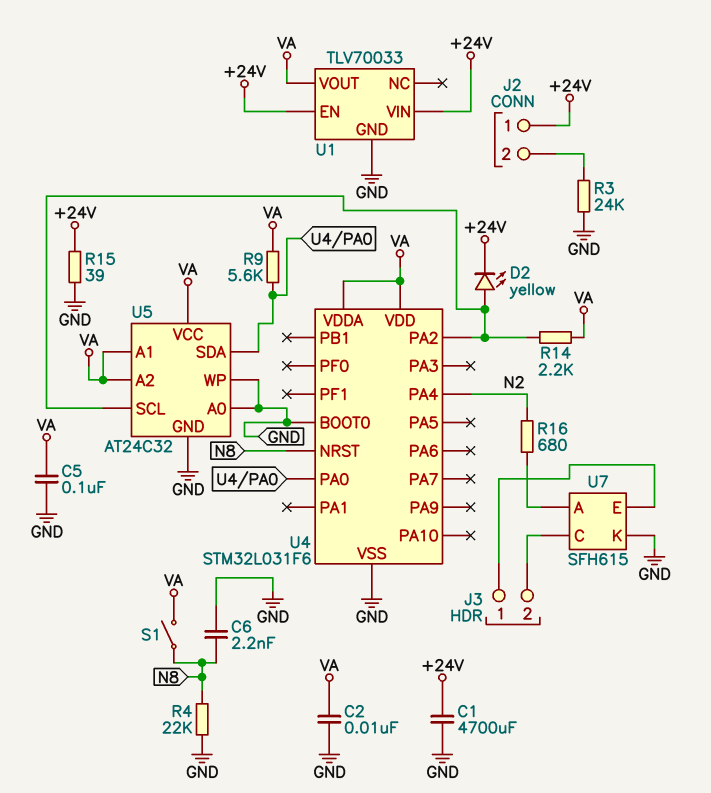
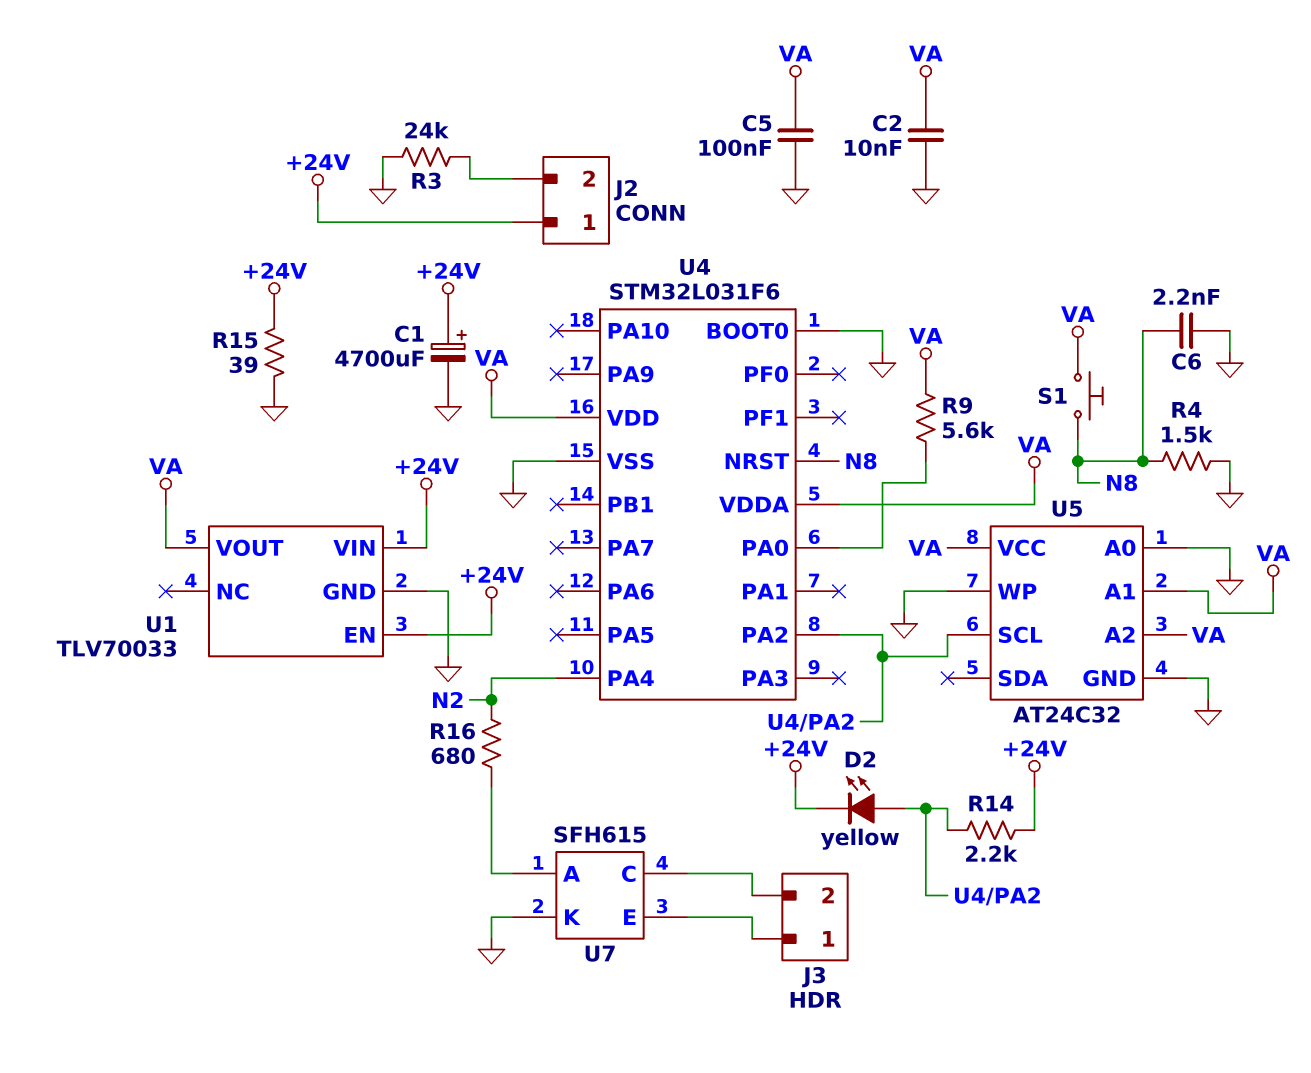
C1: 4700uF (+24V, GND) -> 4700uF (plus +24V, minus GND)
R4: 22k (GND, N8) -> 1.5k (GND, N8)
R14: 2.2k (U4/PA2, VA) -> 2.2k (+24V, U4/PA2)
S1: switch (N8, VA) -> button (N8, VA)
U5 pin SDA: U4/PA0 -> none

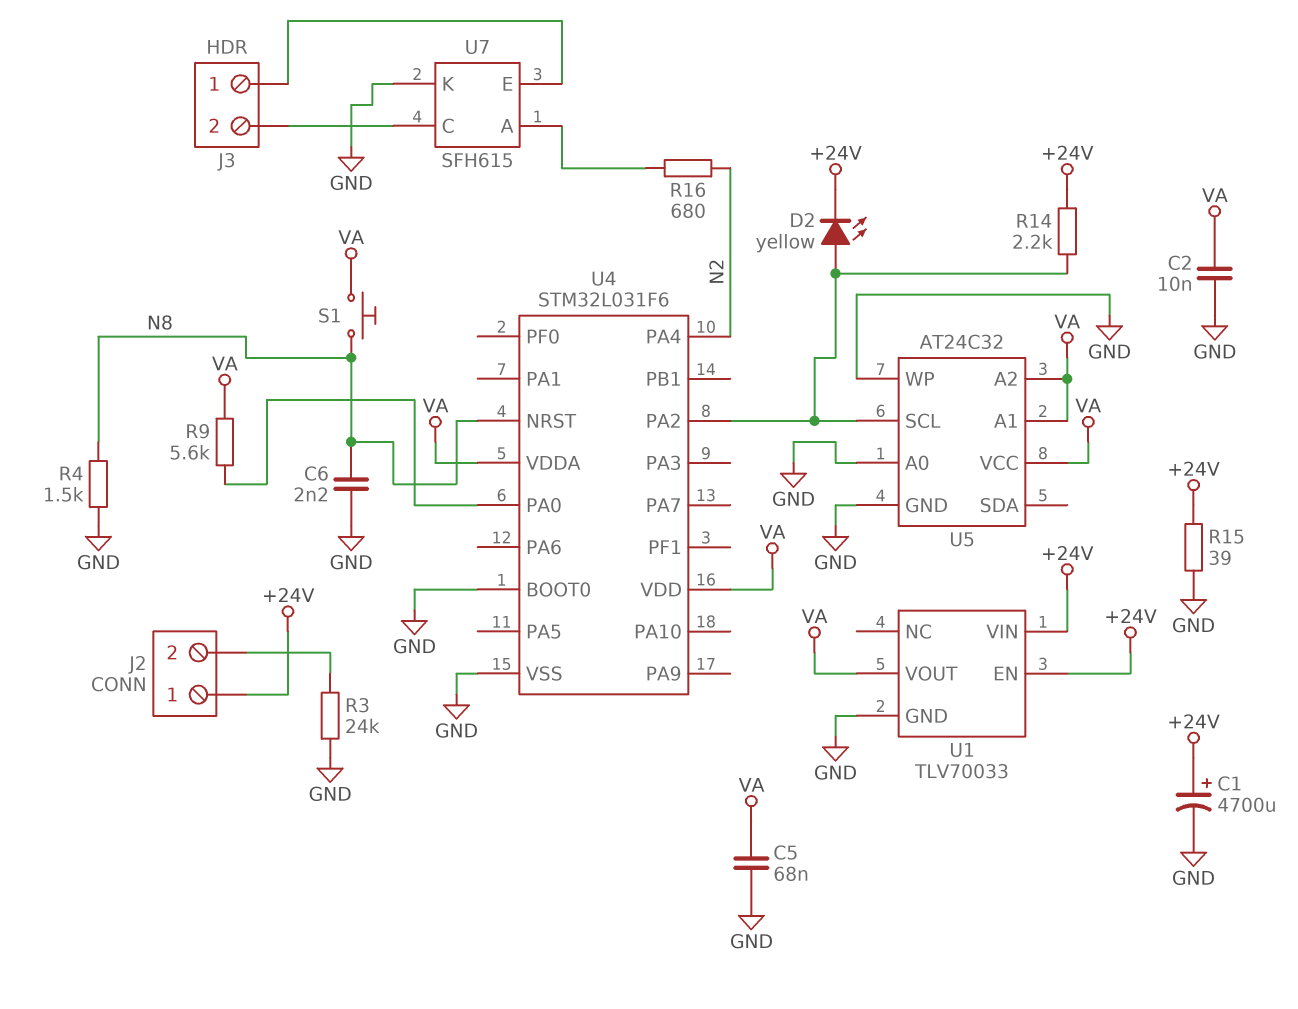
C5: 100nF (GND, VA) -> 68nF (GND, VA)

